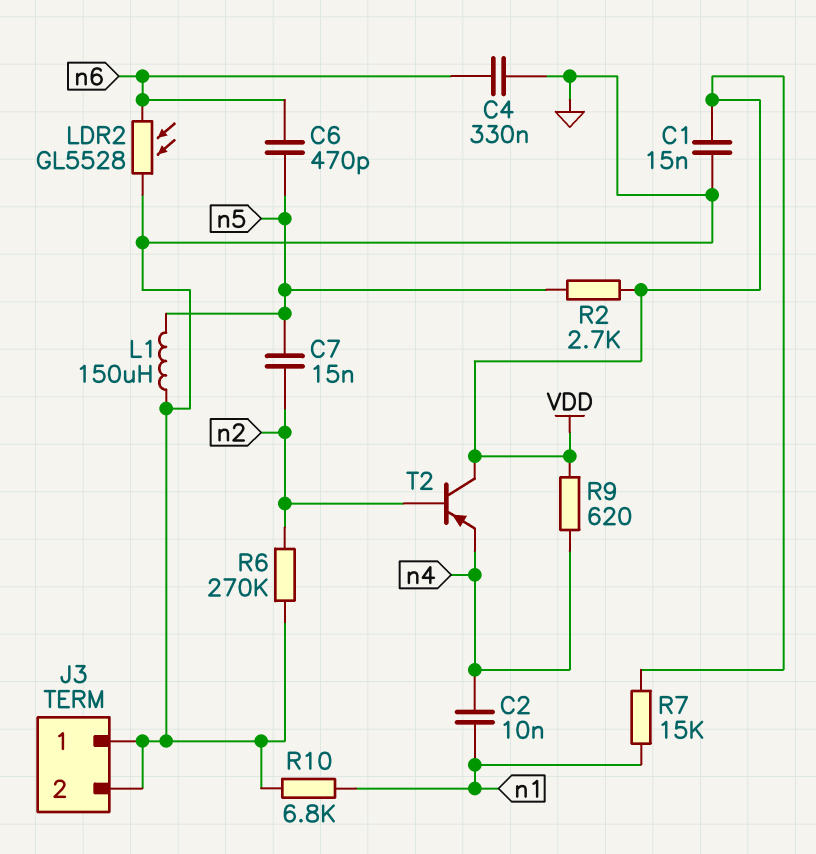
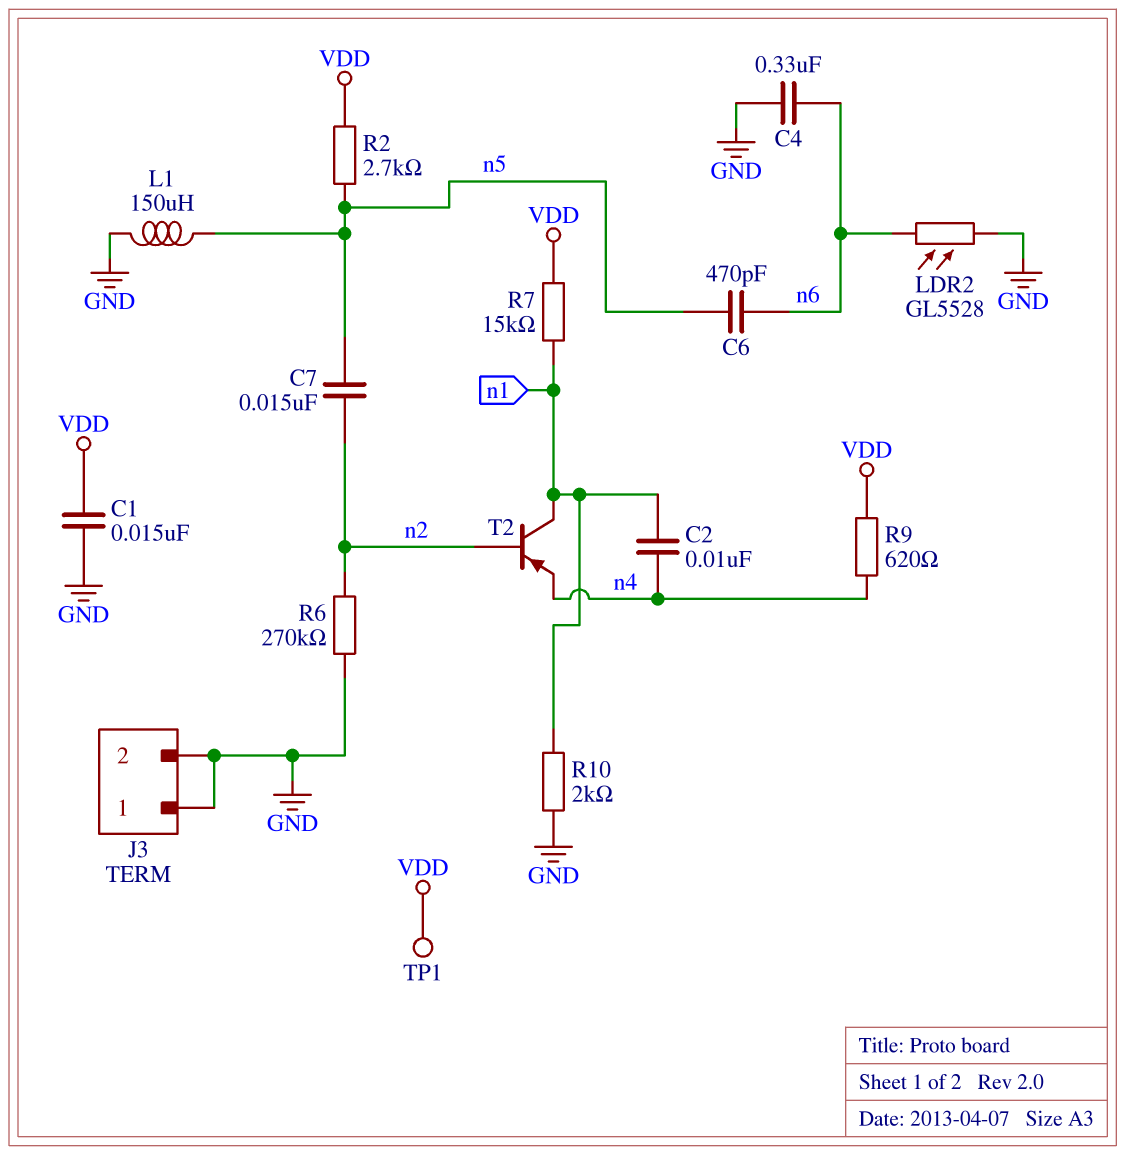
R10: 6.8k (GND, n1) -> 2k (GND, n1)
T2: PNP (B n2, C VDD, E n4) -> PNP (B n2, C n1, E n4)
TP1: none -> test point (VDD)

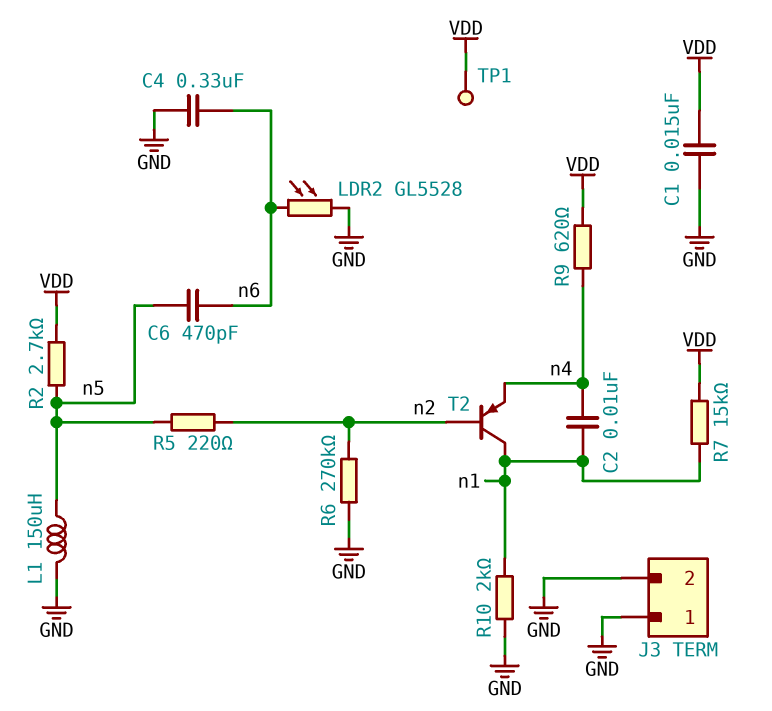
C7: 15nF (n2, n5) -> none
R5: none -> 220 (n2, n5)

